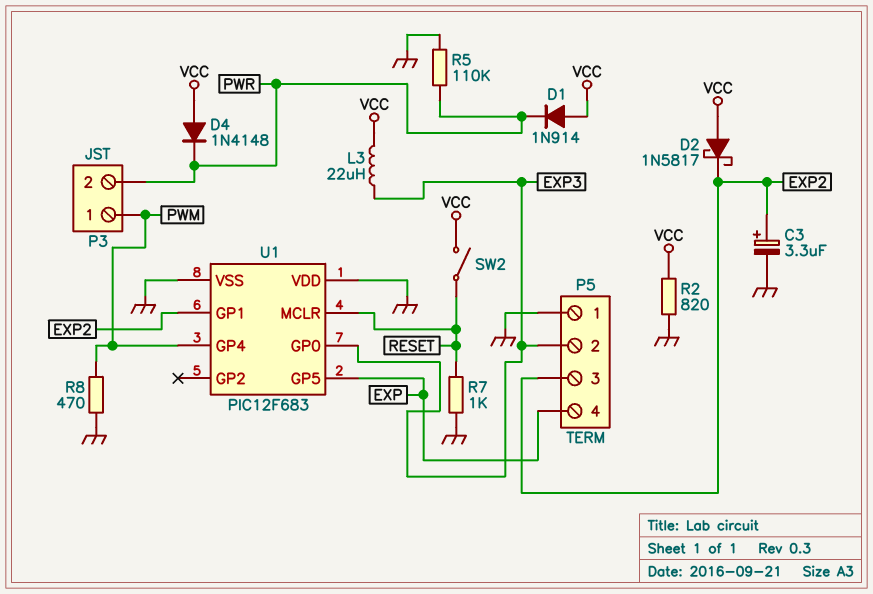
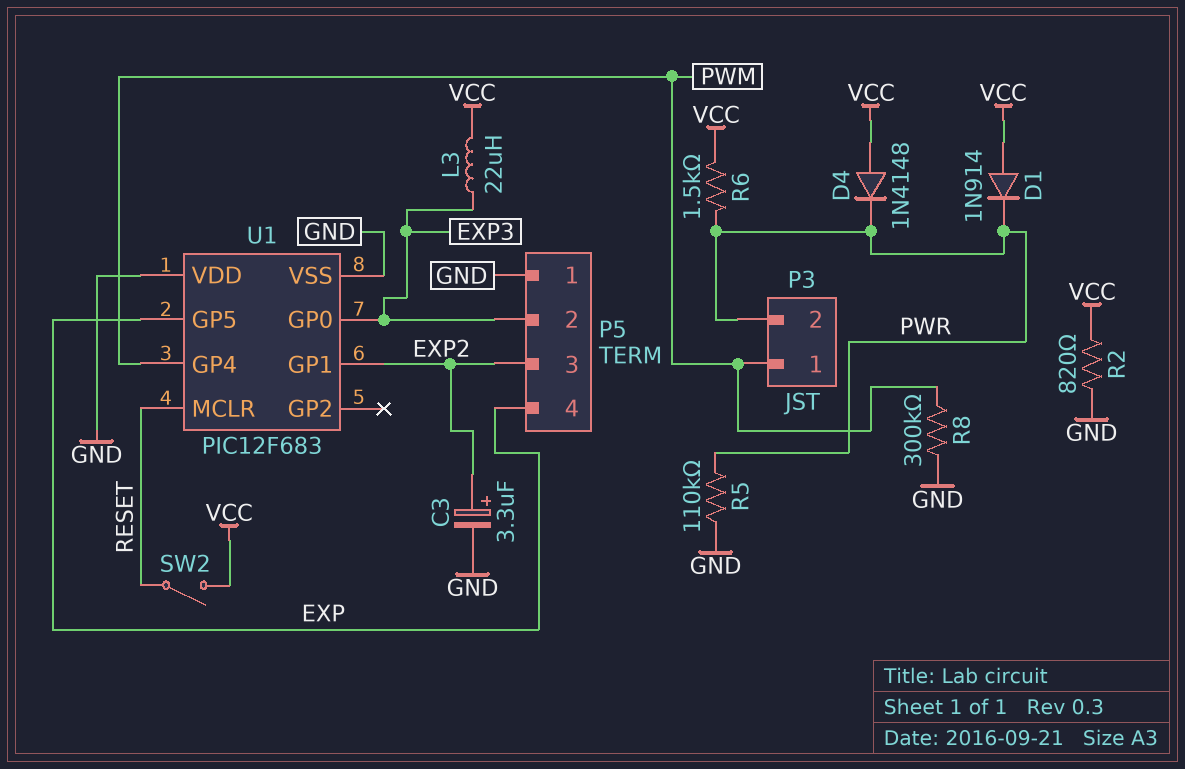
D2: schottky 1N5817 (A VCC, K EXP2) -> none
R6: none -> 1.5k (PWR, VCC)
R7: 1k (GND, RESET) -> none
R8: 470 (GND, PWM) -> 300k (GND, PWM)

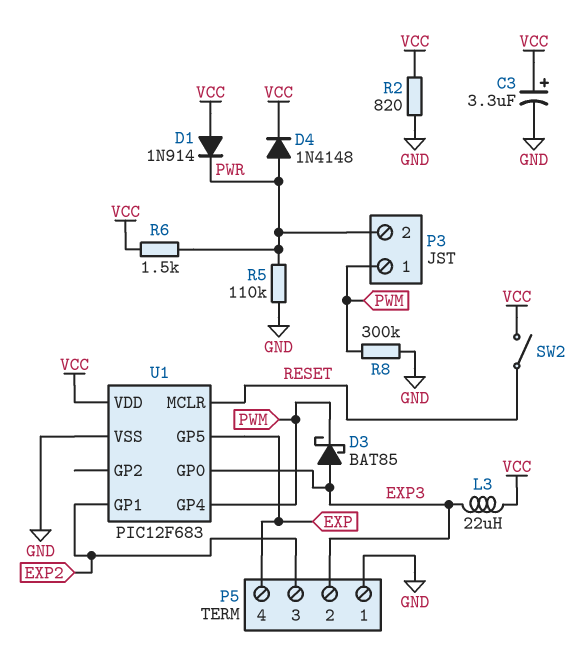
C3: 3.3uF (plus EXP2, minus GND) -> 3.3uF (plus VCC, minus GND)
D3: none -> schottky BAT85 (A EXP3, K PWM)
D4: diode 1N4148 (A VCC, K PWR) -> diode 1N4148 (A PWR, K VCC)
U1 pin VDD: GND -> VCC

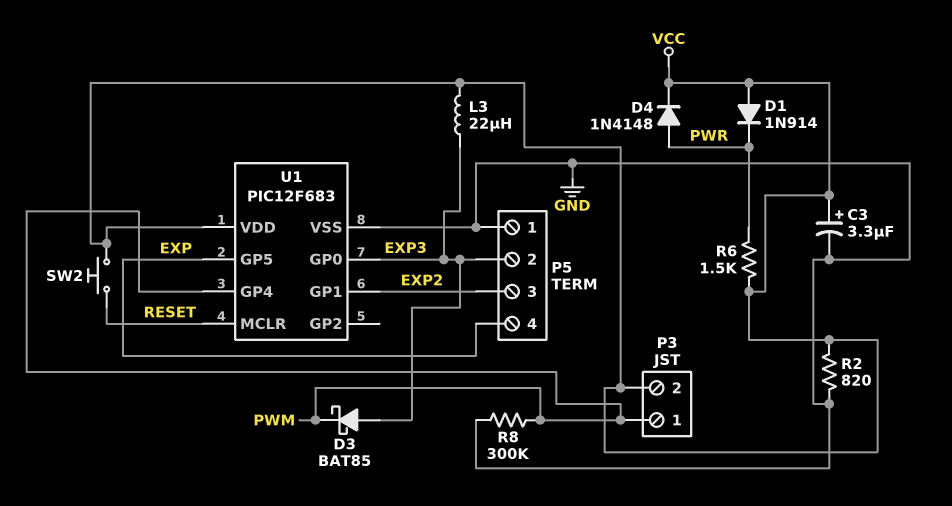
P3 pin 2: PWR -> VCC
R5: 110k (GND, PWR) -> none
SW2: switch (RESET, VCC) -> button (RESET, VCC)

